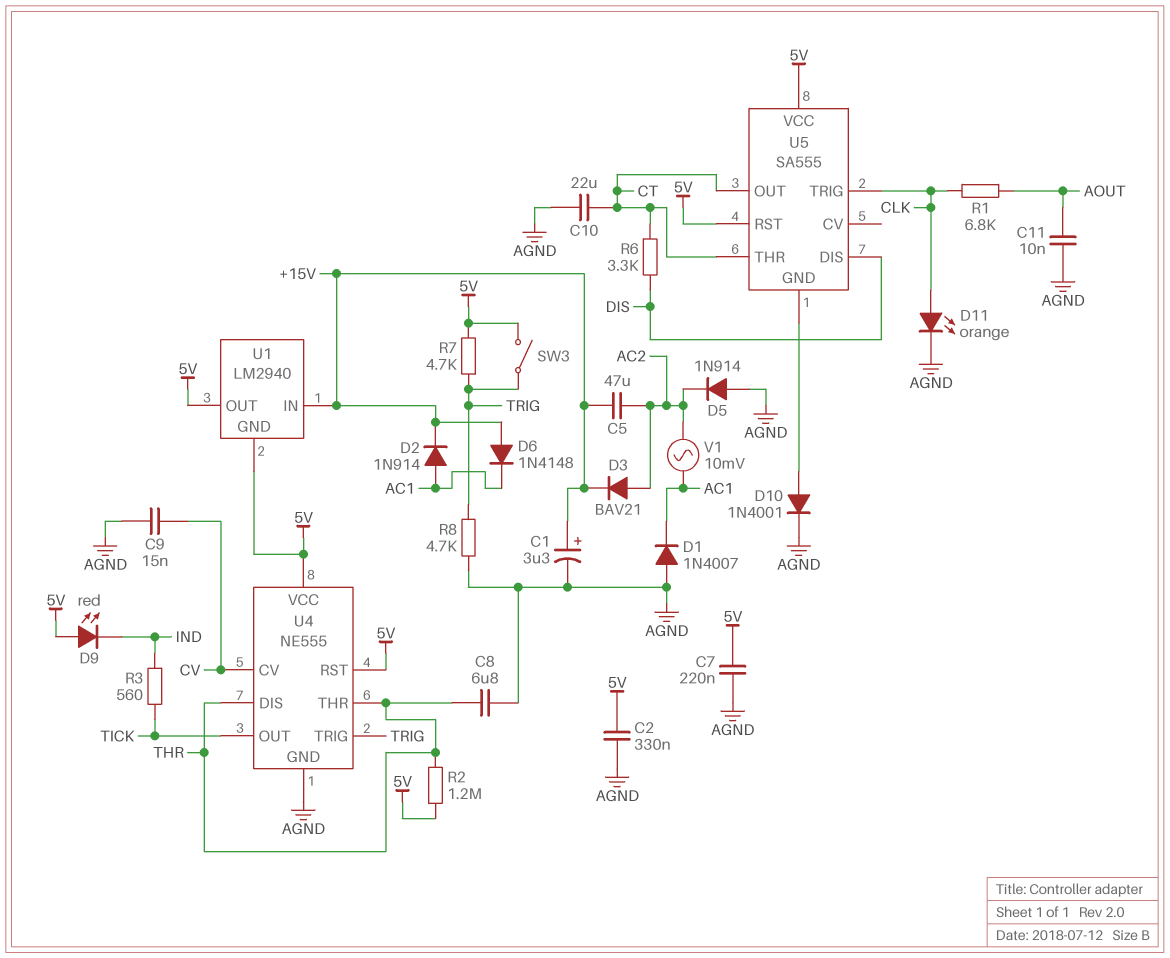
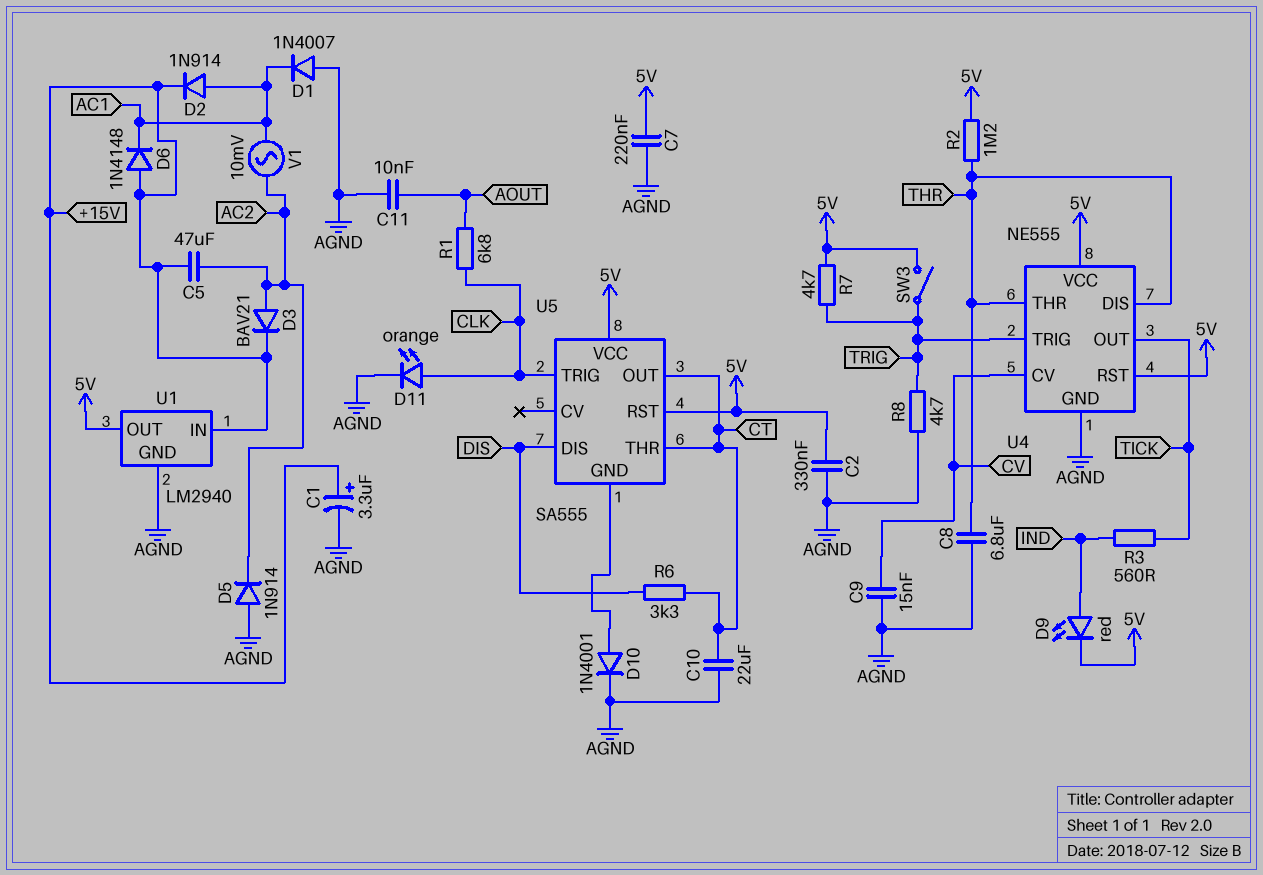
D9: LED red (A 5V, K IND) -> LED red (A IND, K 5V)
U1 pin GND: 5V -> AGND

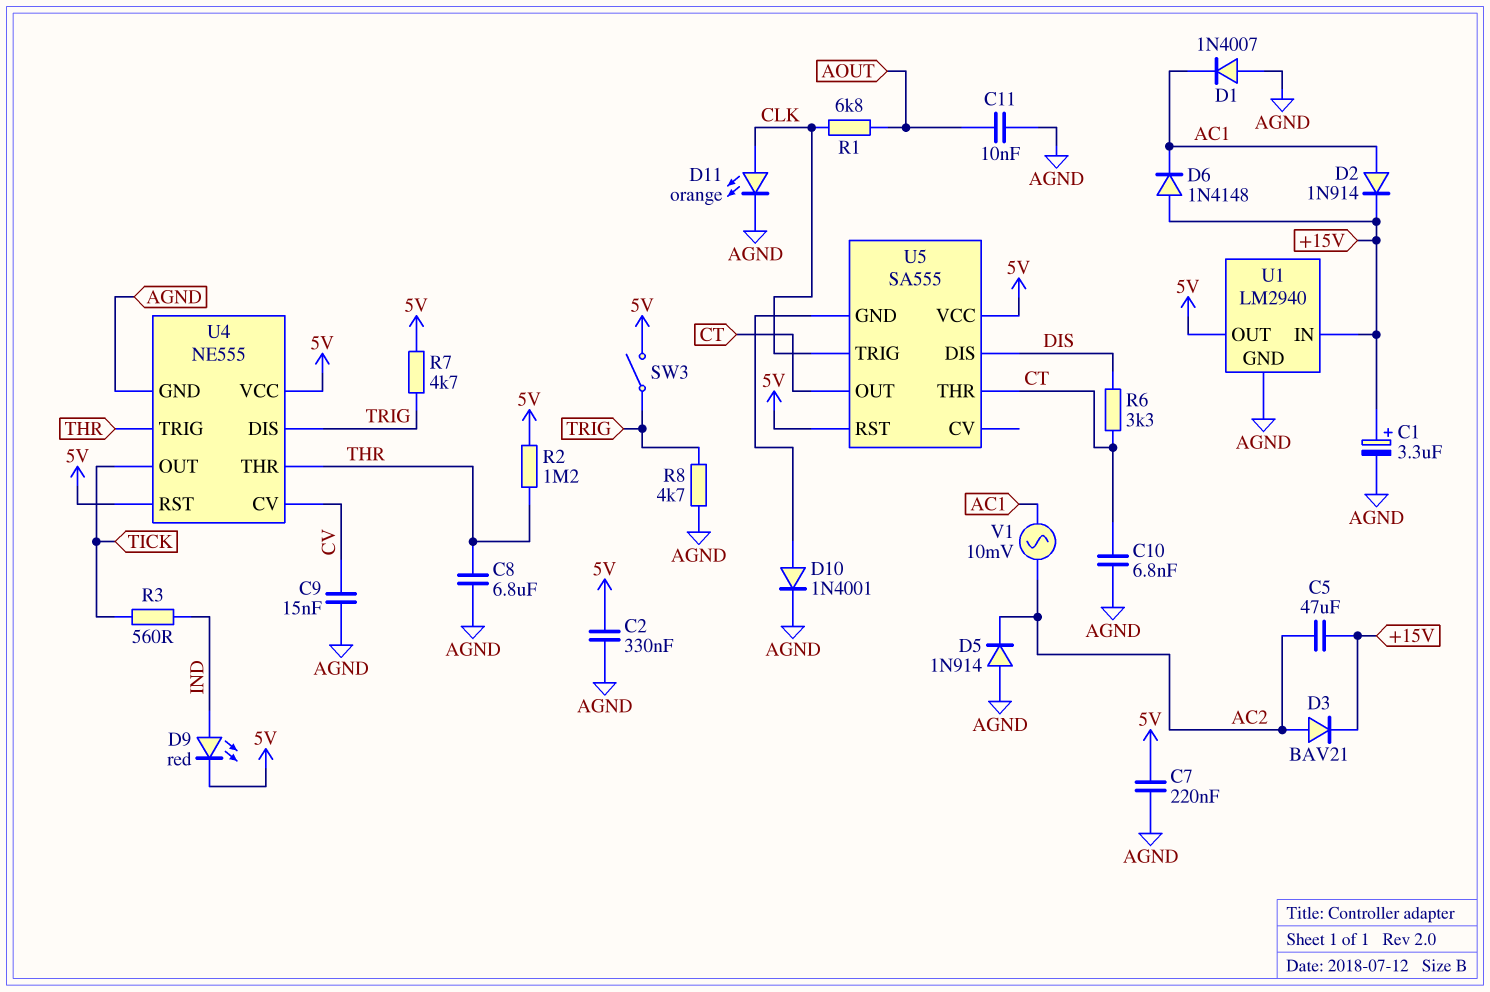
C10: 22uF (AGND, CT) -> 6.8nF (AGND, CT)
U4 pin DIS: THR -> TRIG
U4 pin TRIG: TRIG -> THR

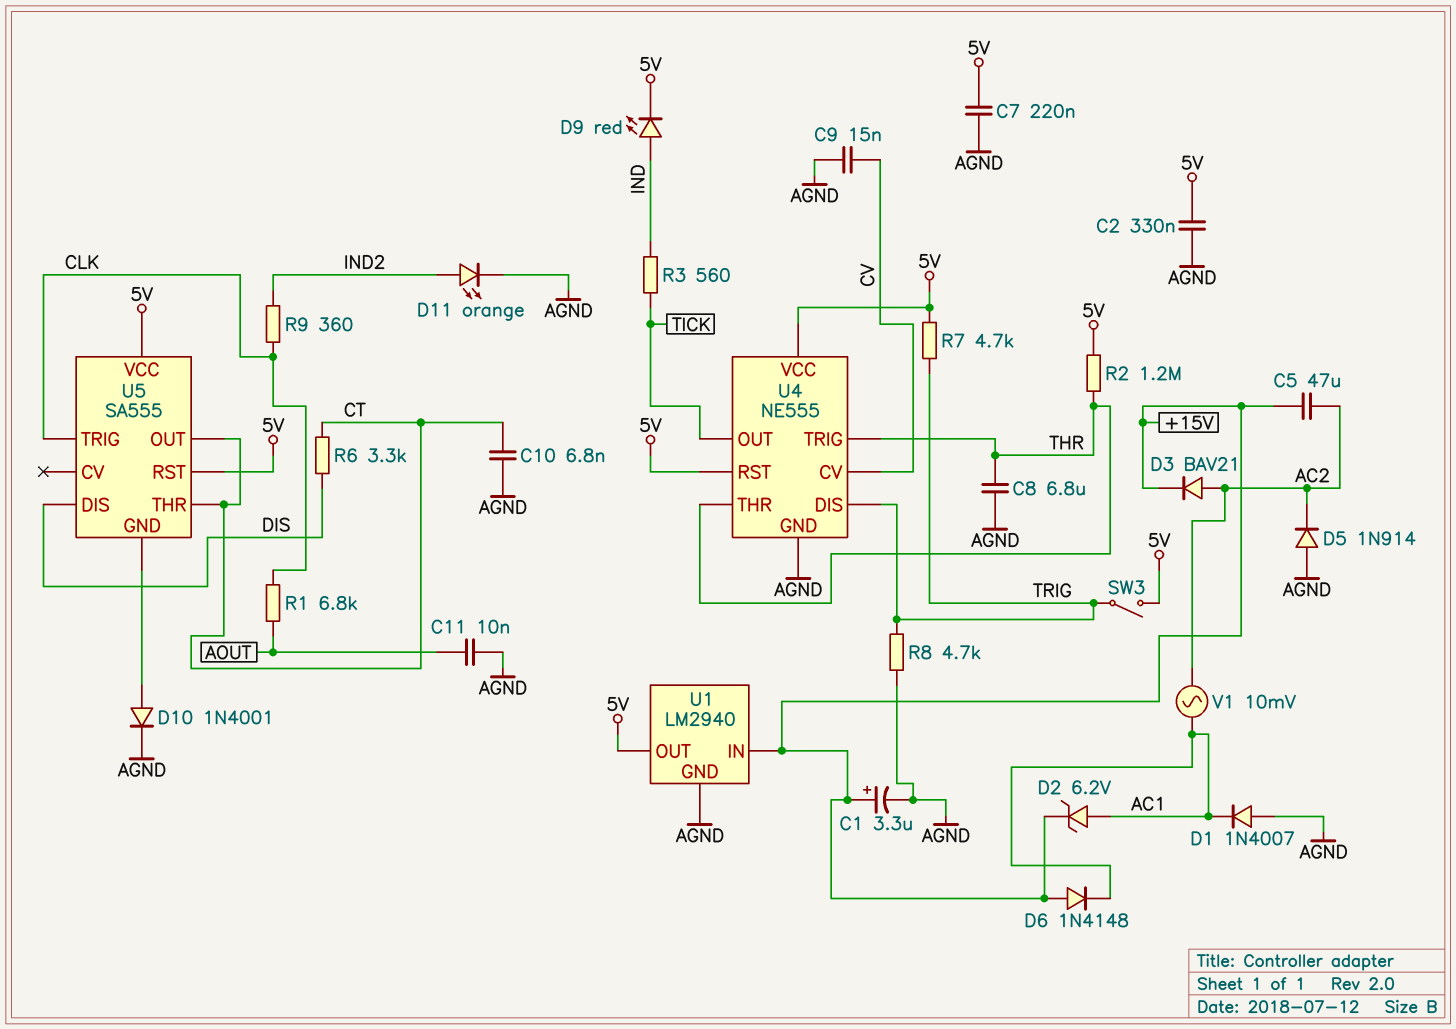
D2: diode 1N914 (A AC1, K +15V) -> zener 6.2V (A AC1, K +15V)
D11: LED orange (A CLK, K AGND) -> LED orange (A IND2, K AGND)
R9: none -> 360 (CLK, IND2)

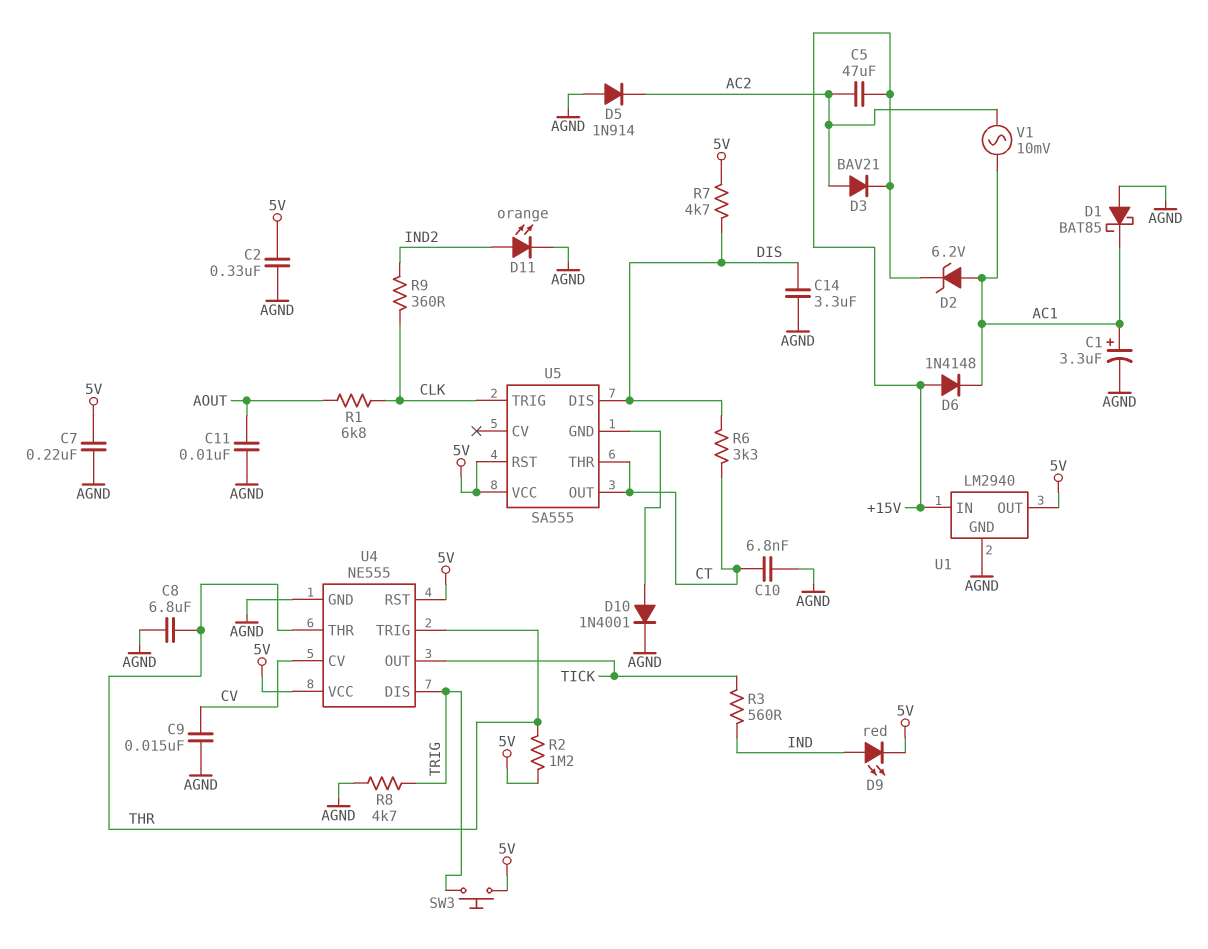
C1: 3.3uF (plus +15V, minus AGND) -> 3.3uF (plus AC1, minus AGND)
C14: none -> 3.3uF (AGND, DIS)
D1: diode 1N4007 (A AGND, K AC1) -> schottky BAT85 (A AGND, K AC1)
R7: 4.7k (5V, TRIG) -> 4.7k (5V, DIS)
SW3: switch (5V, TRIG) -> button (5V, TRIG)

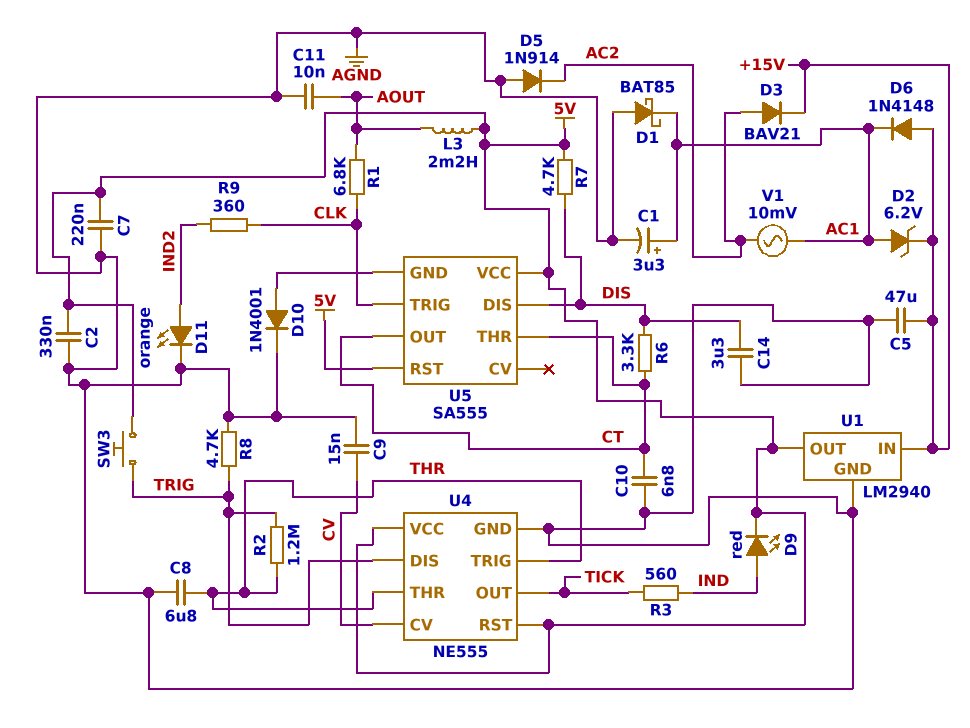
C5: 47uF (+15V, AC2) -> 47uF (+15V, AGND)
L3: none -> 2.2mH (5V, AOUT)
R2: 1.2M (5V, THR) -> 1.2M (THR, TRIG)

